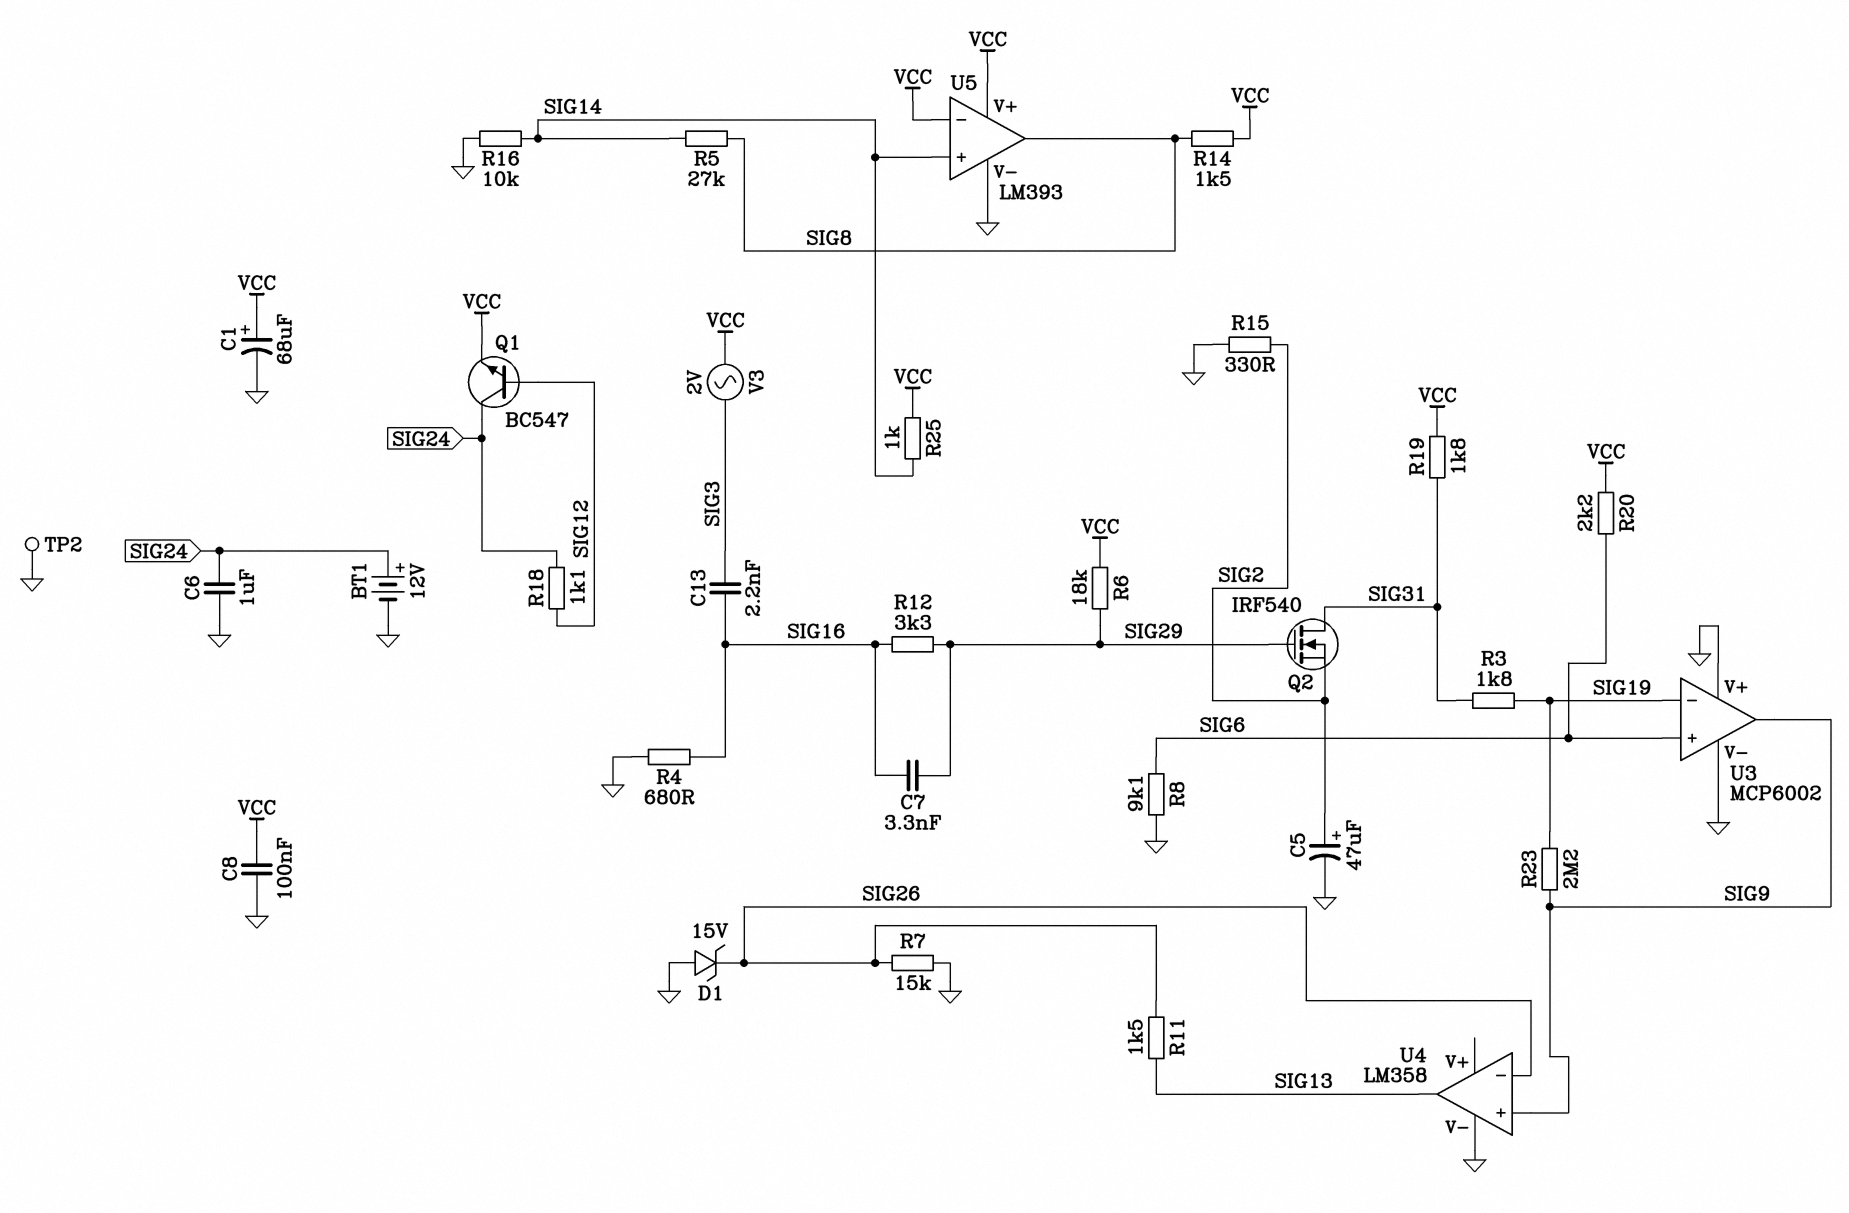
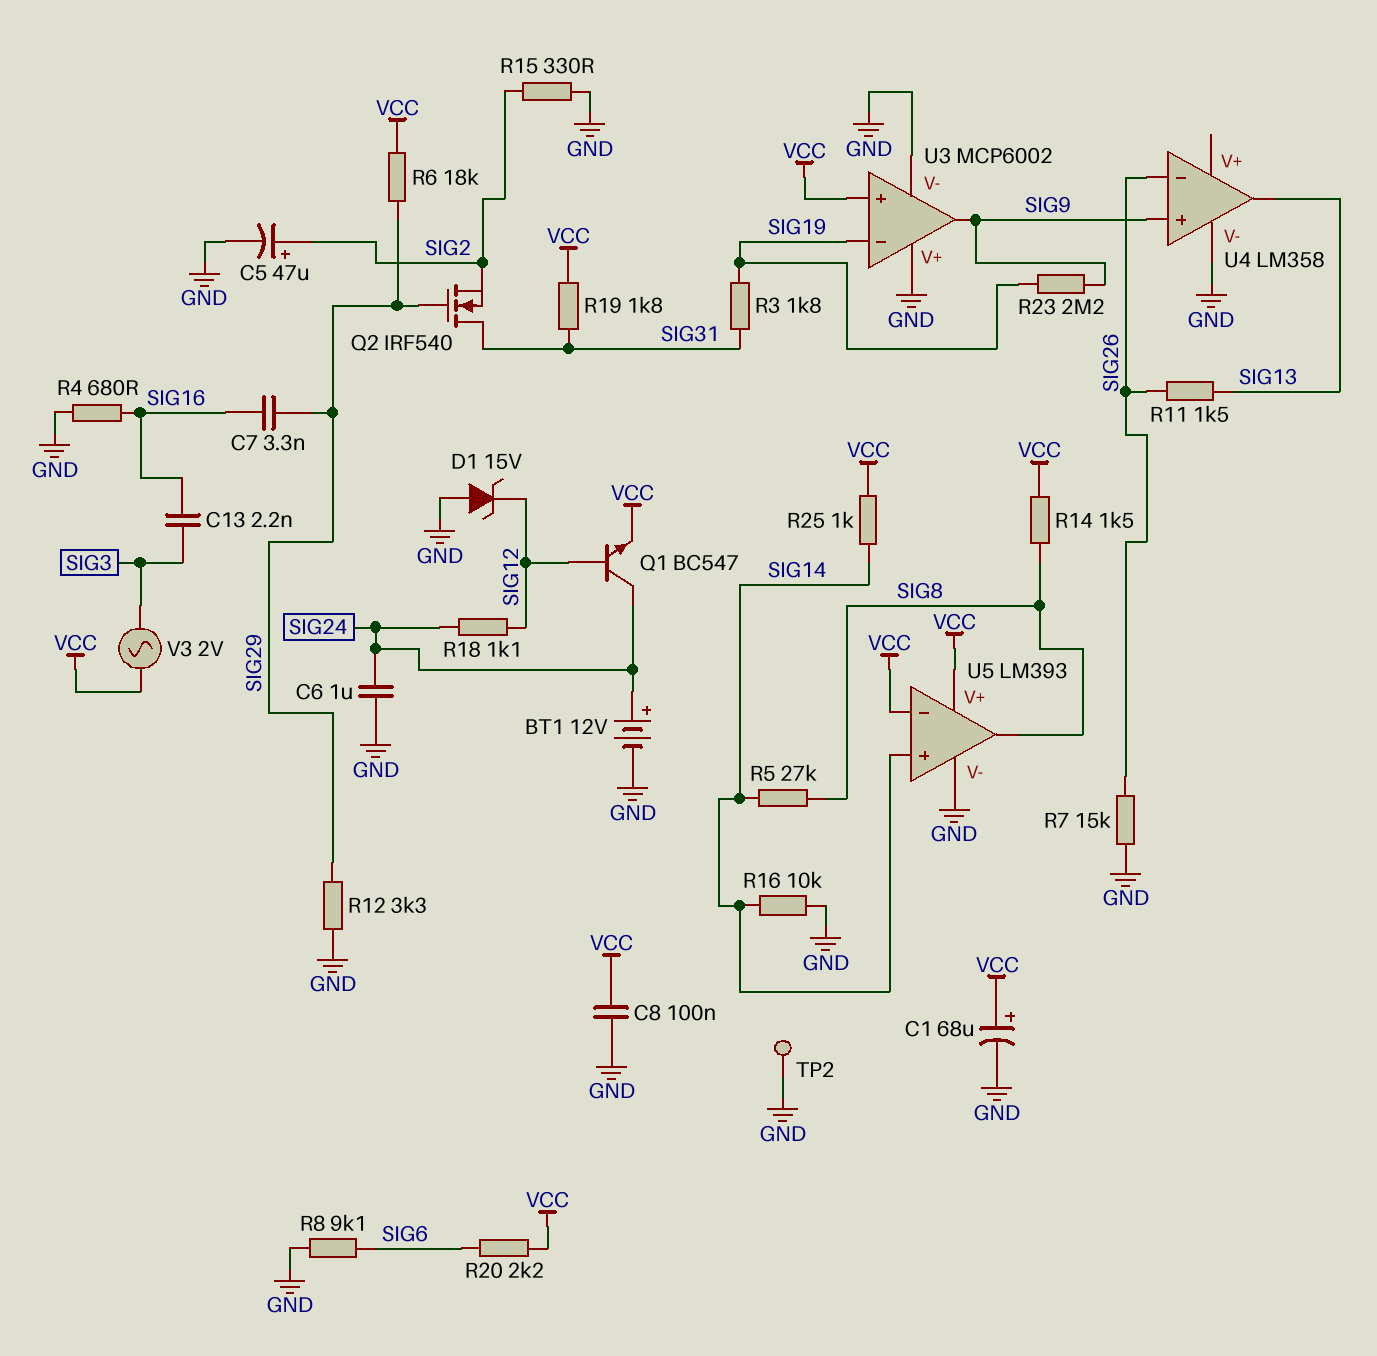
D1: zener 15V (A GND, K SIG26) -> zener 15V (A GND, K SIG12)
R12: 3.3k (SIG16, SIG29) -> 3.3k (GND, SIG29)
U3 pin in+: SIG6 -> VCC

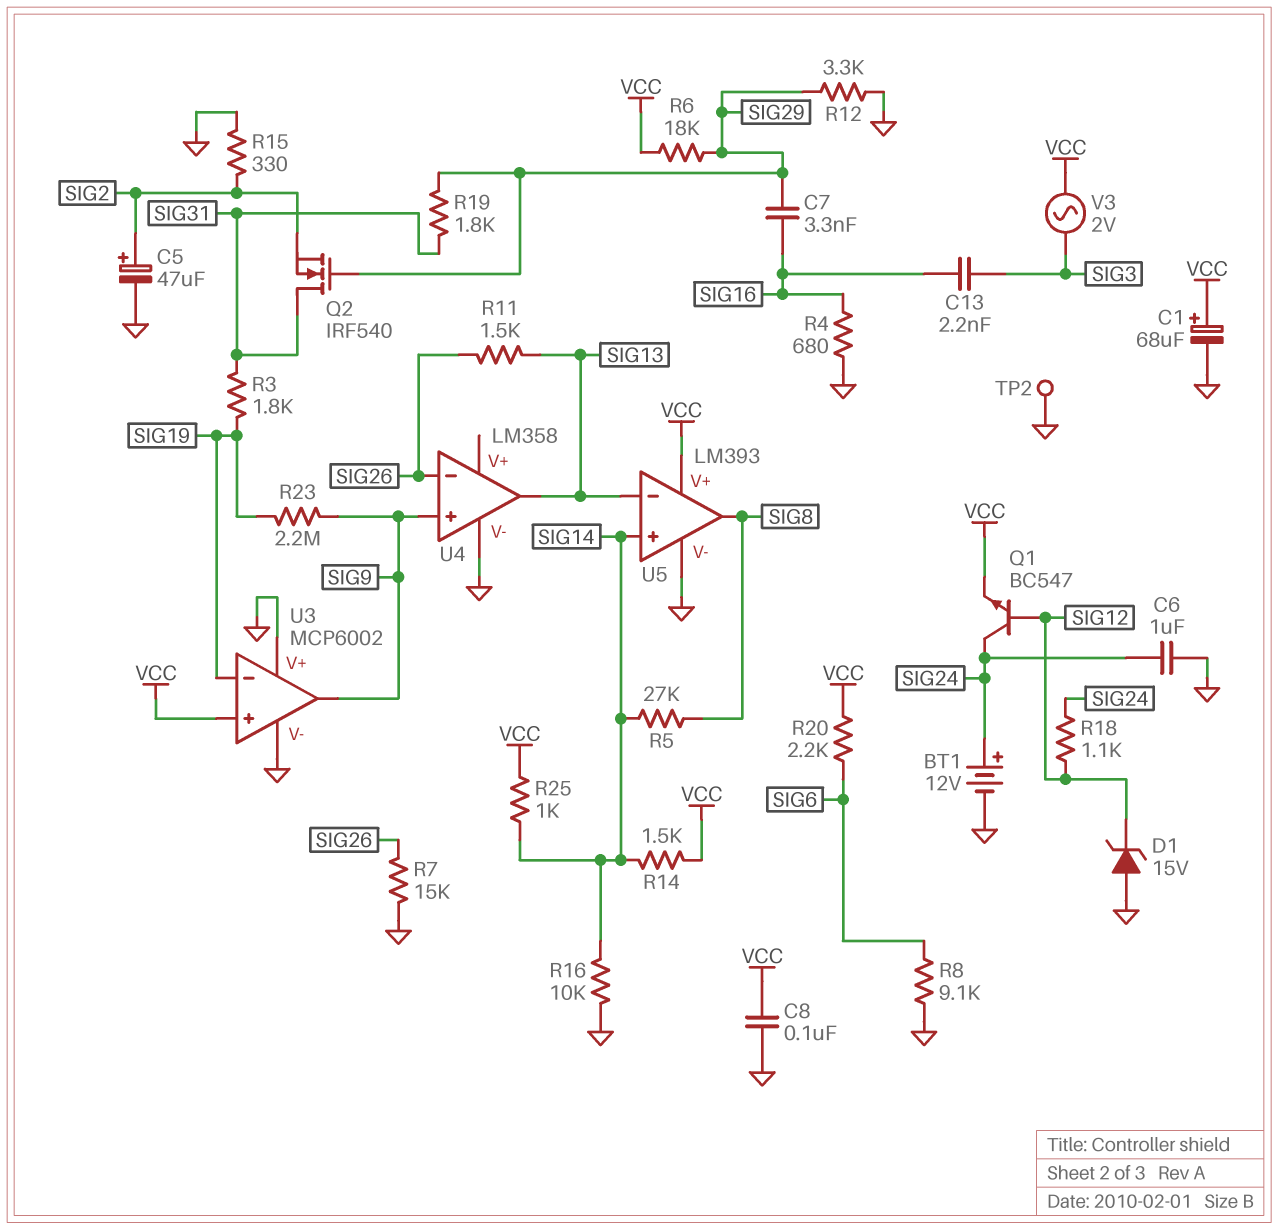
R14: 1.5k (SIG8, VCC) -> 1.5k (SIG14, VCC)
R19: 1.8k (SIG31, VCC) -> 1.8k (SIG29, SIG31)
U5 pin in-: VCC -> SIG13

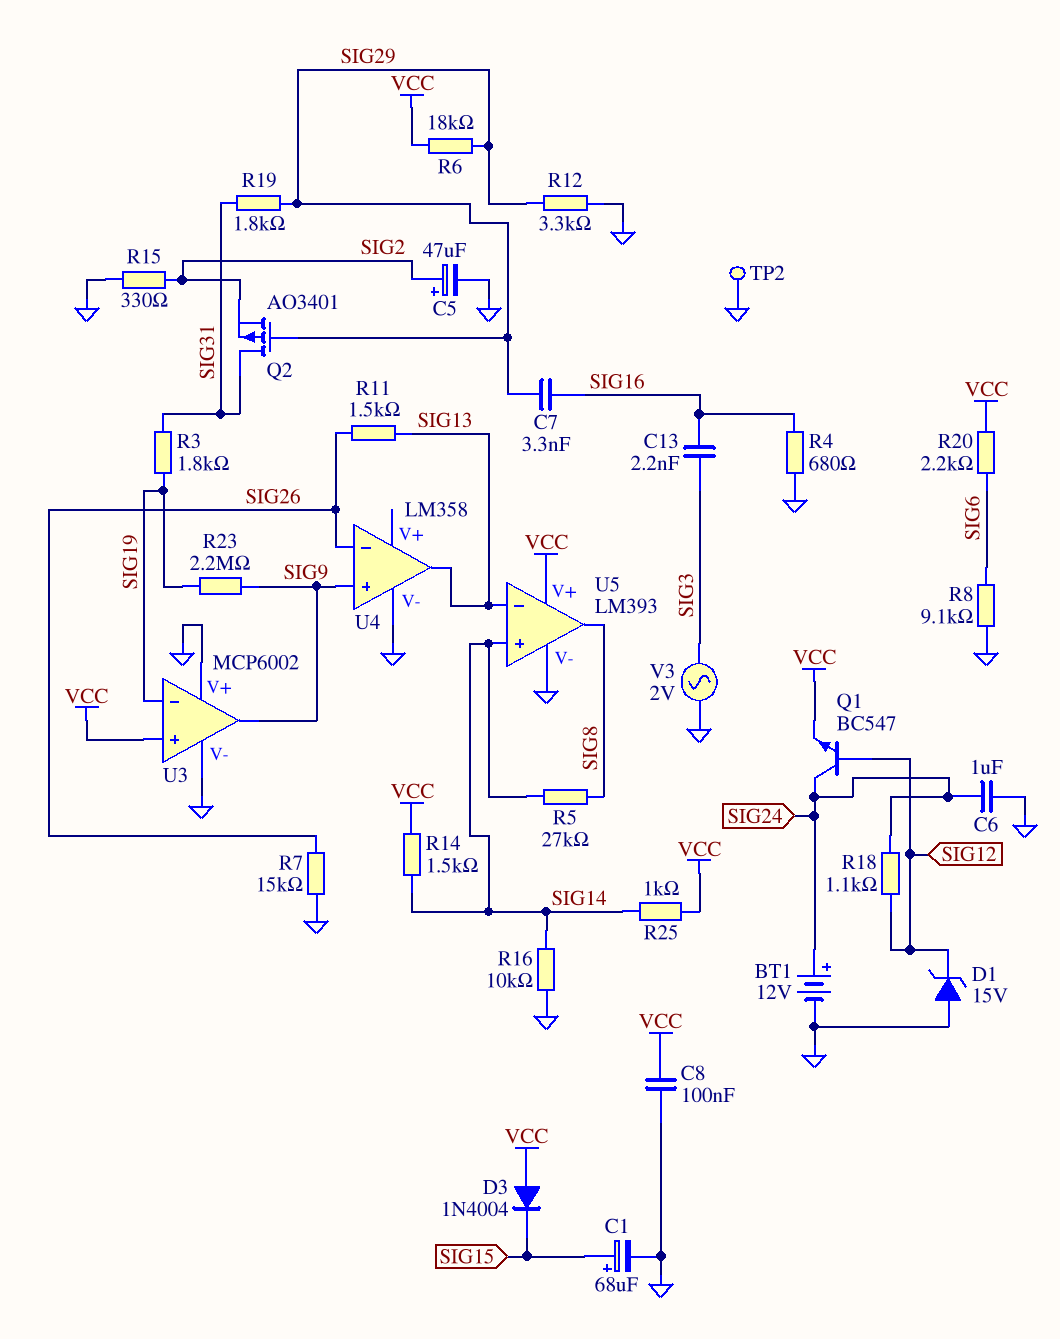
C1: 68uF (plus VCC, minus GND) -> 68uF (plus SIG15, minus GND)
D3: none -> diode 1N4004 (A VCC, K SIG15)
Q2: NMOS IRF540 (G SIG29, D SIG31, S SIG2) -> PMOS AO3401 (G SIG29, D SIG31, S SIG2)
V3: AC 2V (SIG3, VCC) -> AC 2V (GND, SIG3)

